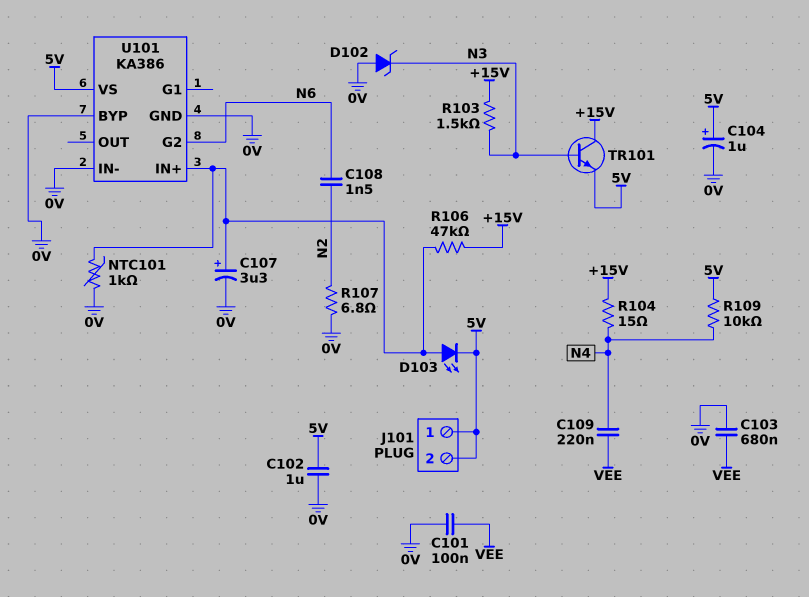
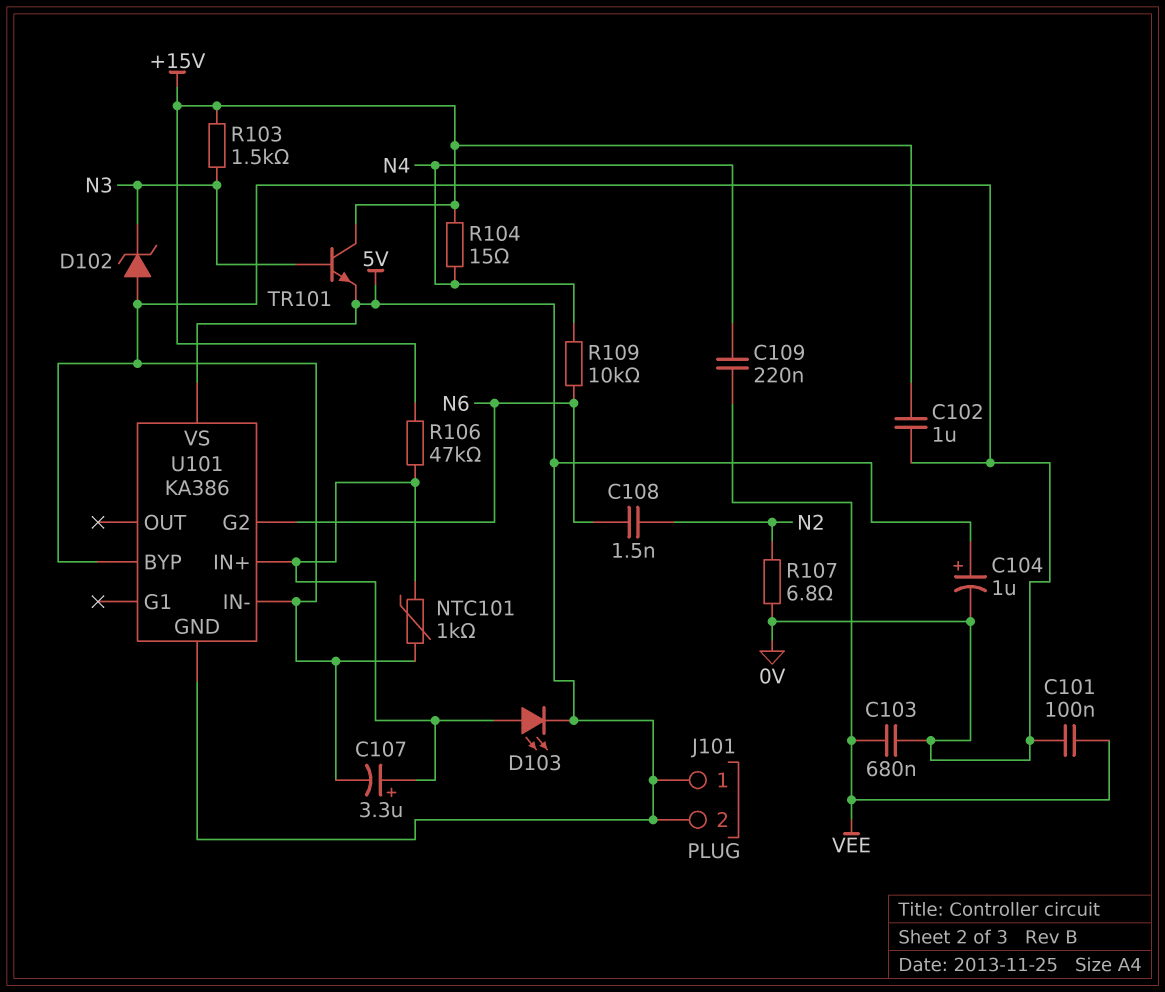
C102: 1uF (0V, 5V) -> 1uF (+15V, 0V)
R109: 10k (5V, N4) -> 10k (N4, N6)
U101 pin GND: 0V -> 5V

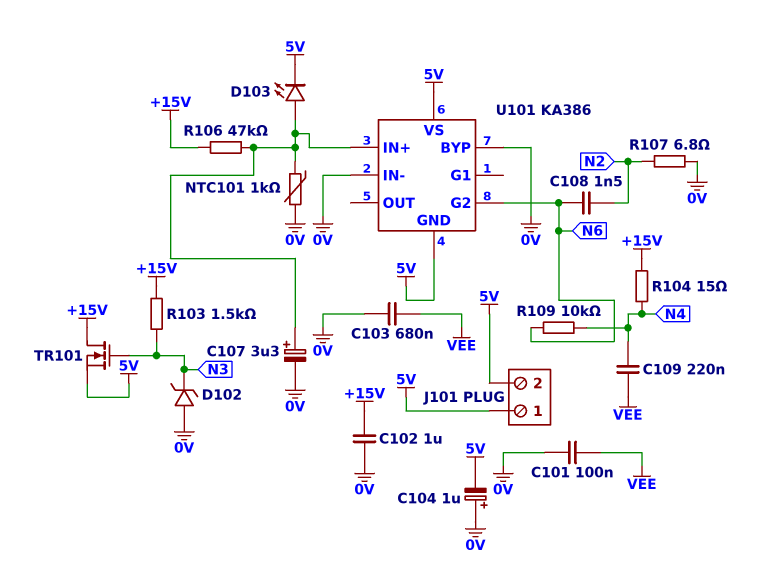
C104: 1uF (plus 5V, minus 0V) -> 1uF (plus 0V, minus 5V)
TR101: NPN (B N3, C +15V, E 5V) -> NMOS (G N3, D +15V, S 5V)

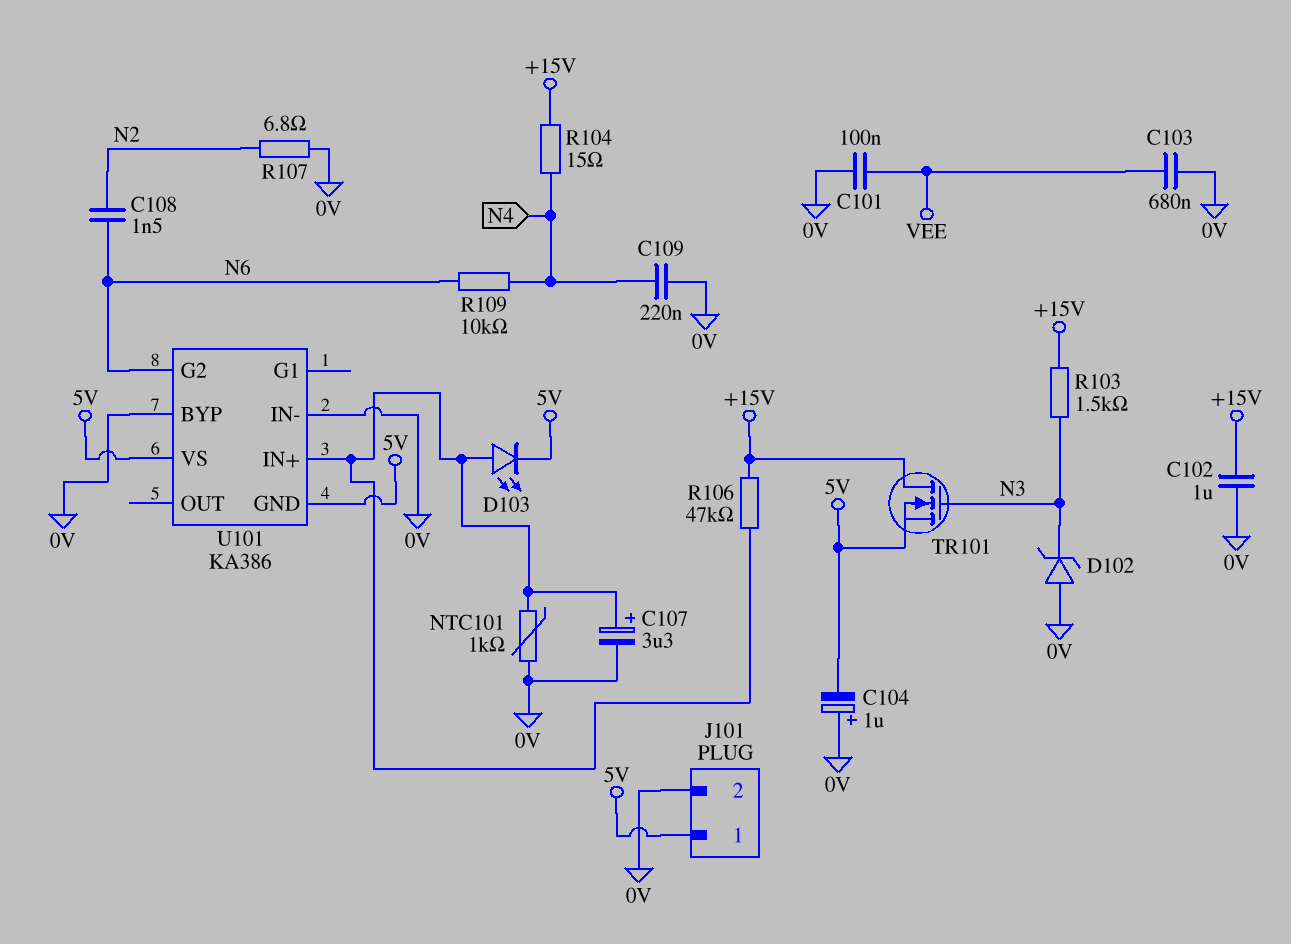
C109: 220nF (N4, VEE) -> 220nF (0V, N4)
J101 pin 2: 5V -> 0V

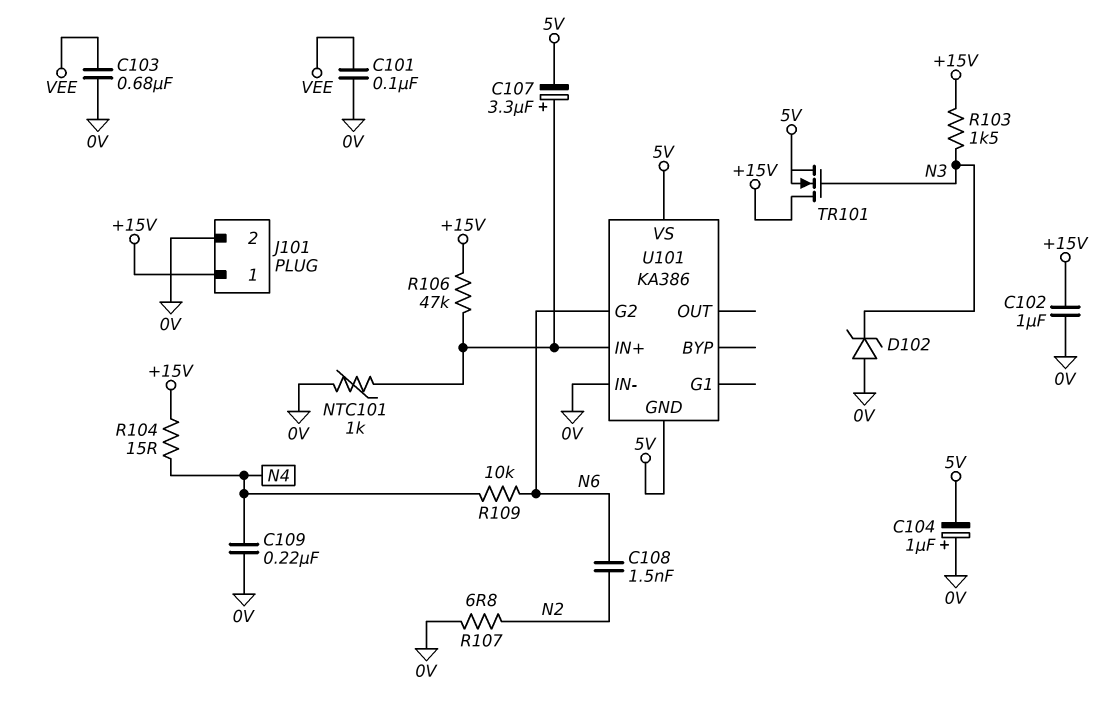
C107: 3.3uF (plus U101/IN+, minus 0V) -> 3.3uF (plus U101/IN+, minus 5V)
D103: LED (A U101/IN+, K 5V) -> none
J101 pin 1: 5V -> +15V
U101 pin BYP: 0V -> none

